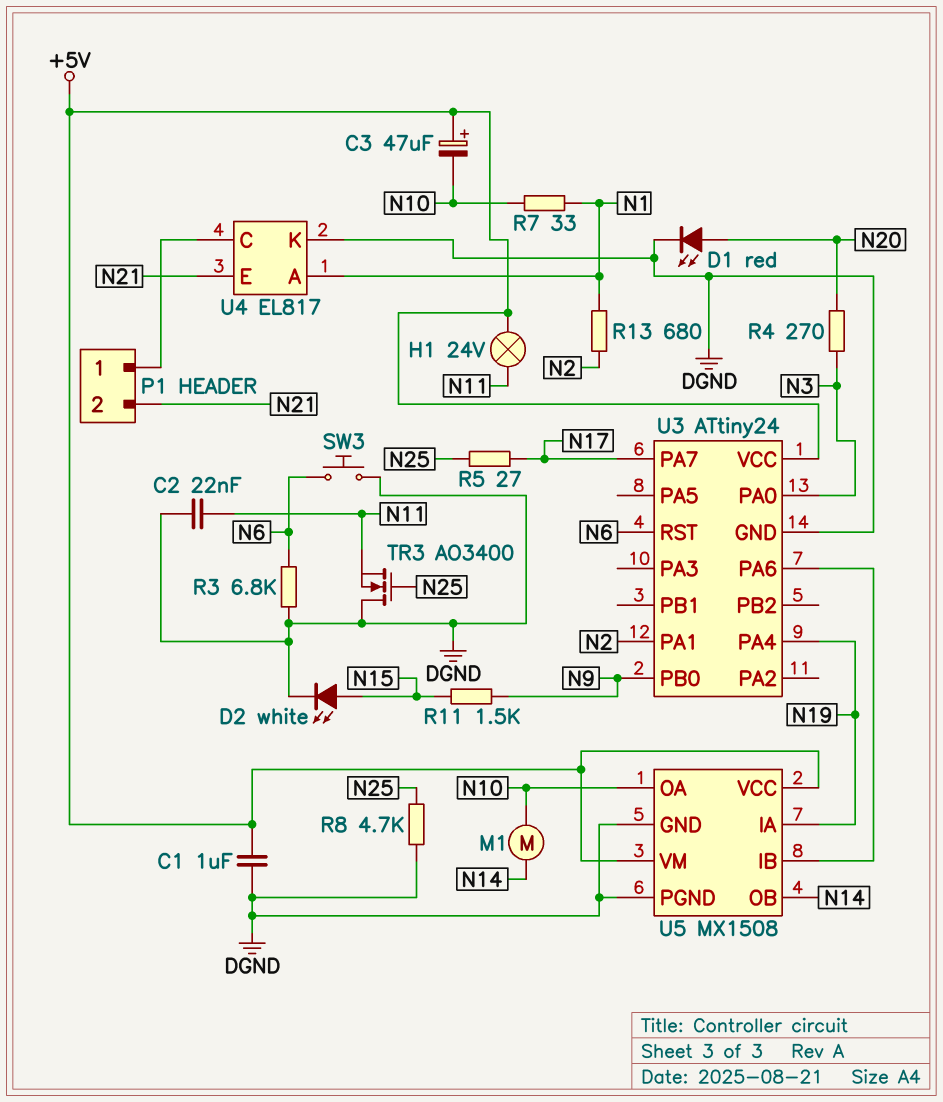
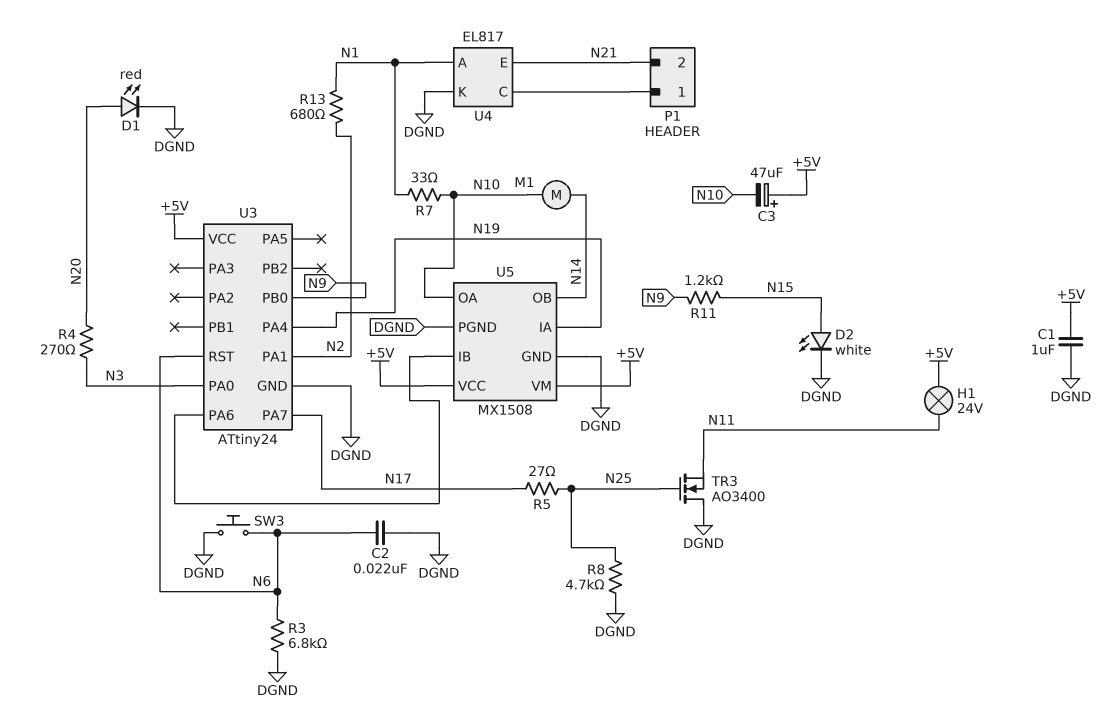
C2: 22nF (DGND, N11) -> 22nF (DGND, N6)
R11: 1.5k (N9, N15) -> 1.2k (N9, N15)

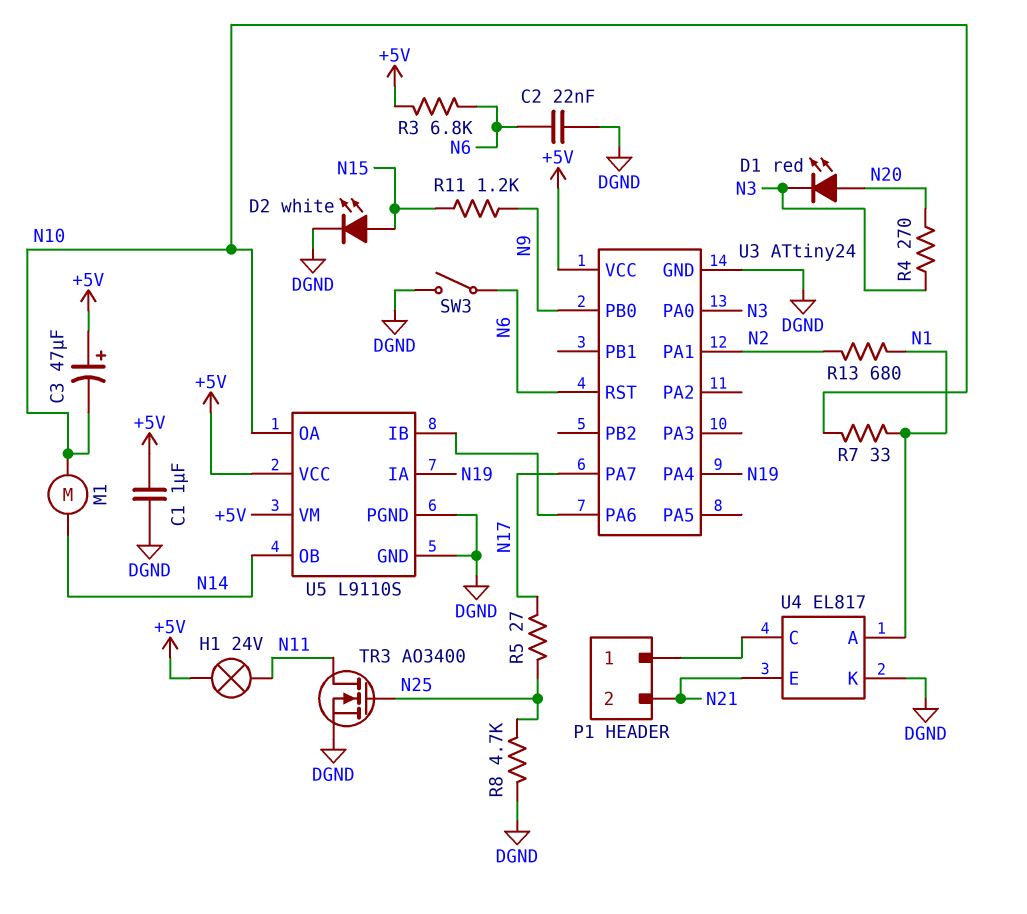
D1: LED red (A N20, K DGND) -> LED red (A N20, K N3)
R3: 6.8k (DGND, N6) -> 6.8k (+5V, N6)
SW3: button (DGND, N6) -> switch (DGND, N6)
TR3: NMOS AO3400 (G N25, D DGND, S N11) -> NMOS AO3400 (G N25, D N11, S DGND)
U5: MX1508 -> L9110S

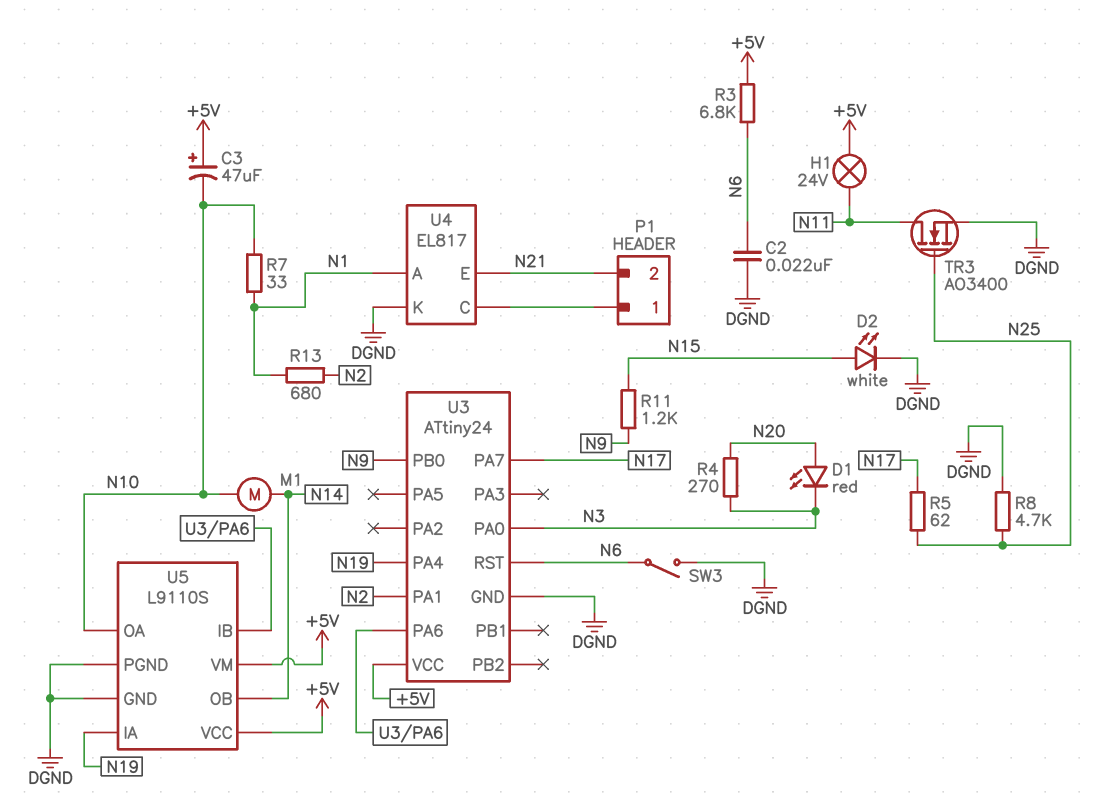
C1: 1uF (+5V, DGND) -> none
R5: 27 (N17, N25) -> 62 (N17, N25)

